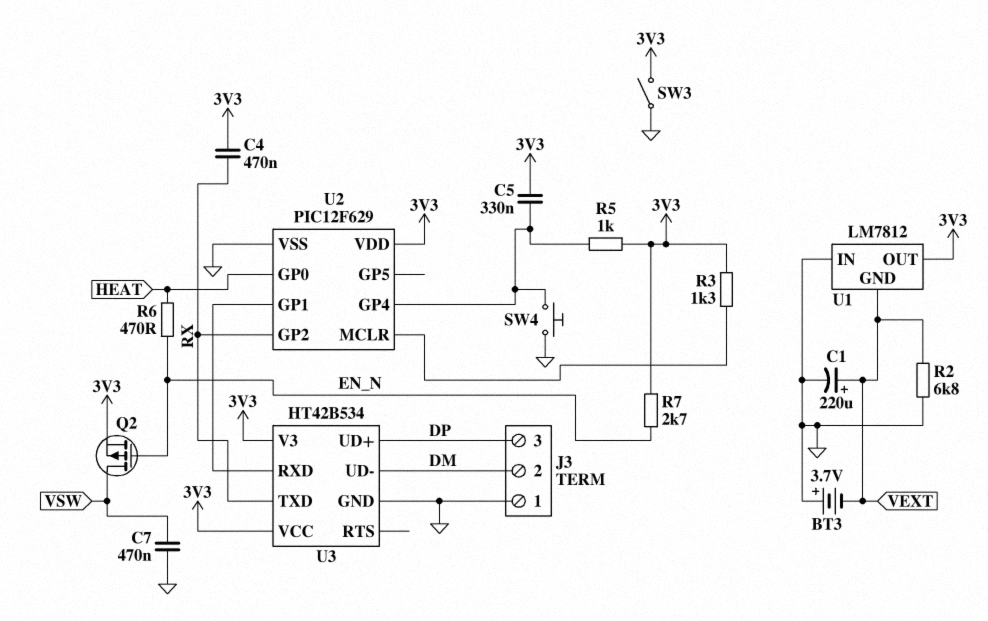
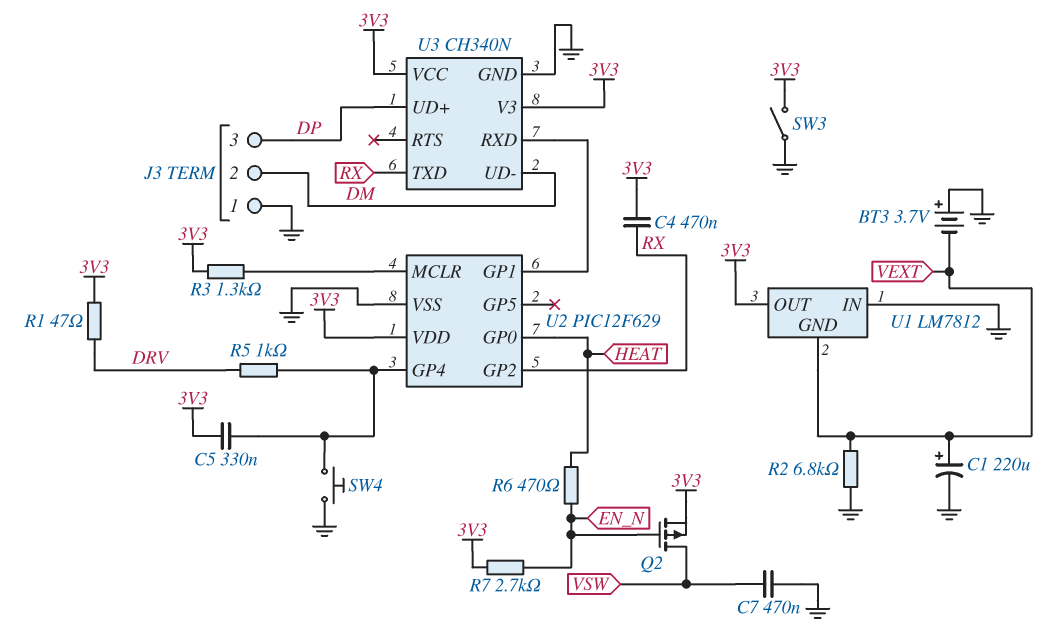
R1: none -> 47 (3V3, DRV)
R5: 1k (3V3, U2/GP4) -> 1k (DRV, U2/GP4)
U3: HT42B534 -> CH340N

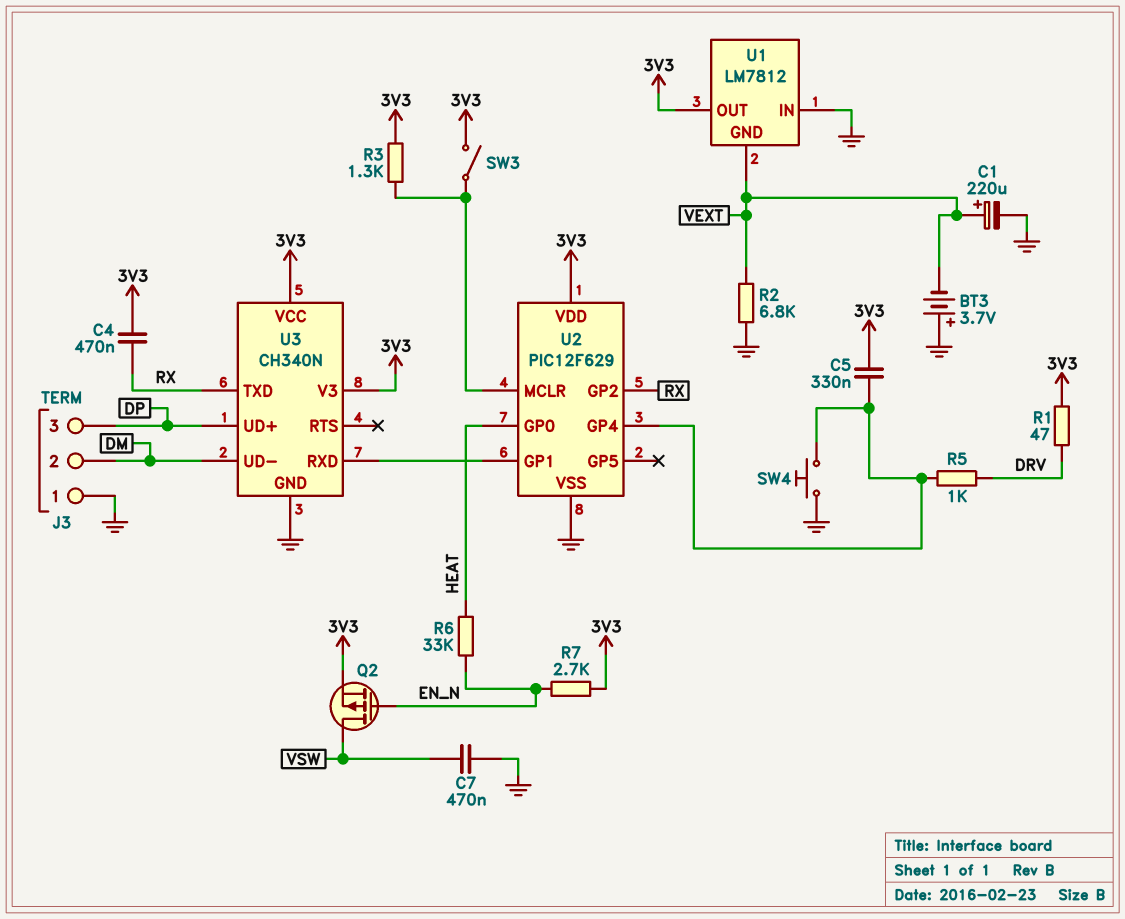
R6: 470 (EN_N, HEAT) -> 33k (EN_N, HEAT)
SW3: switch (3V3, GND) -> switch (3V3, U2/MCLR)

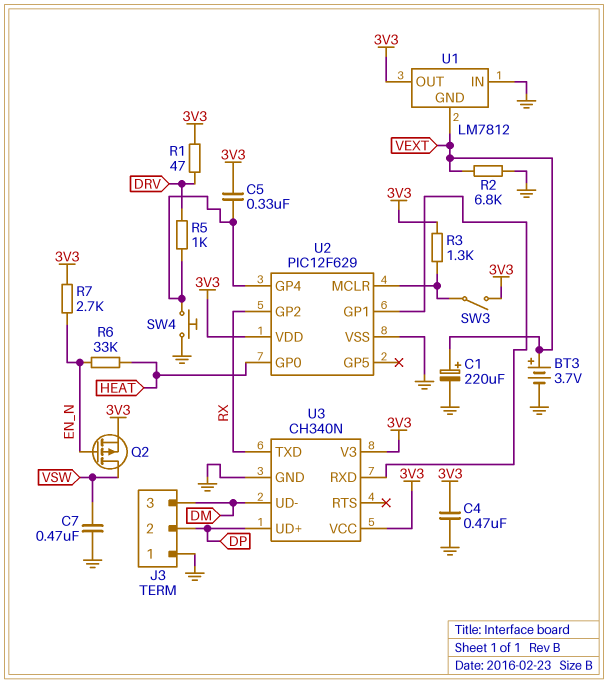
BT3: 3.7V (plus GND, minus VEXT) -> 3.7V (plus VEXT, minus GND)
C4: 470nF (3V3, RX) -> 470nF (3V3, GND)
J3 pin 2: DM -> DP
J3 pin 3: DP -> DM

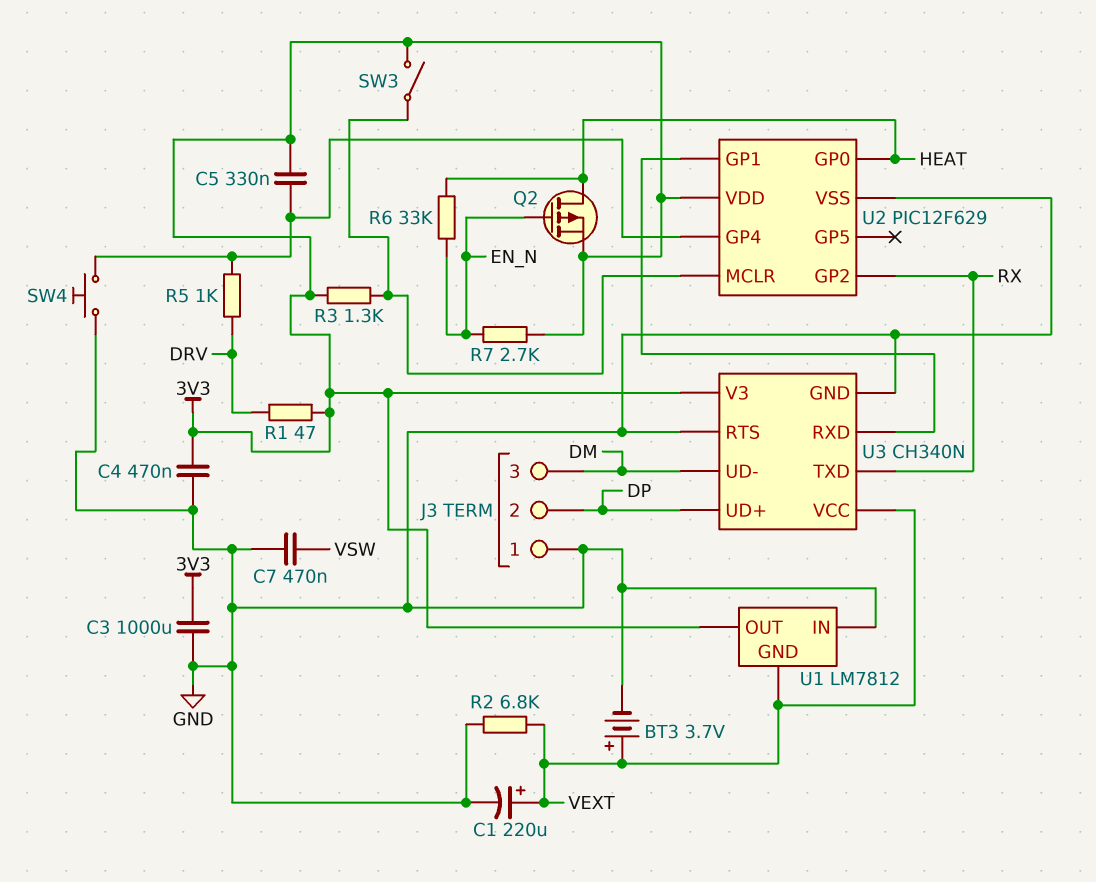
C3: none -> 1000uF (3V3, GND)
Q2: PMOS (G EN_N, D VSW, S 3V3) -> PMOS (G EN_N, D HEAT, S 3V3)
U3 pin RTS: none -> GND
U3 pin VCC: 3V3 -> VEXT

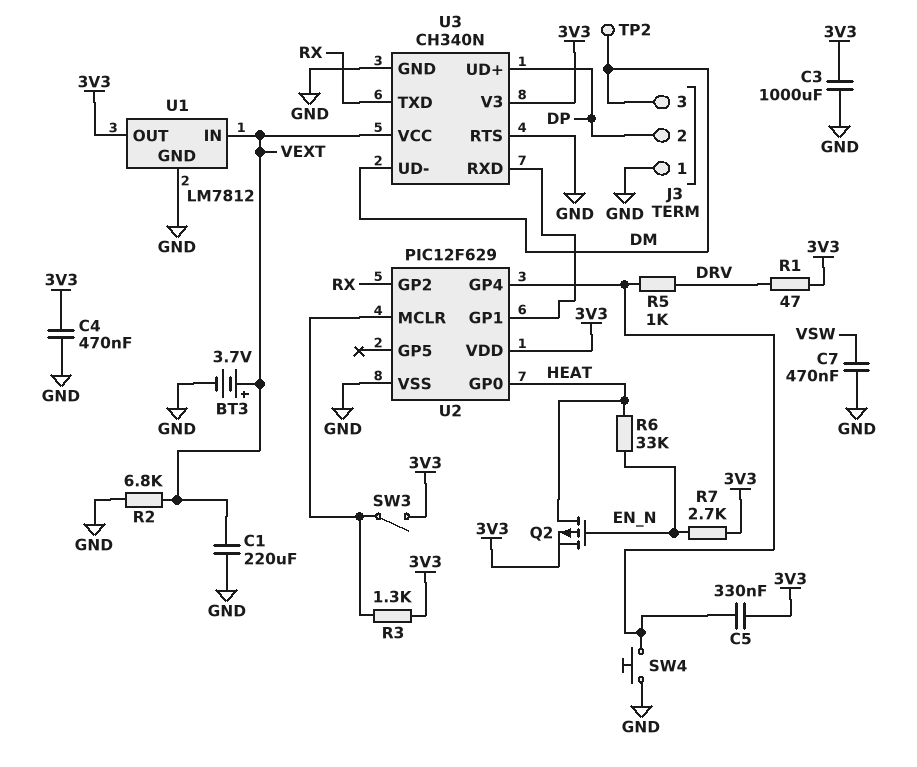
C1: 220uF (plus VEXT, minus GND) -> 220uF (GND, VEXT)
TP2: none -> test point (DM)
U1 pin GND: VEXT -> GND
U1 pin IN: GND -> VEXT

